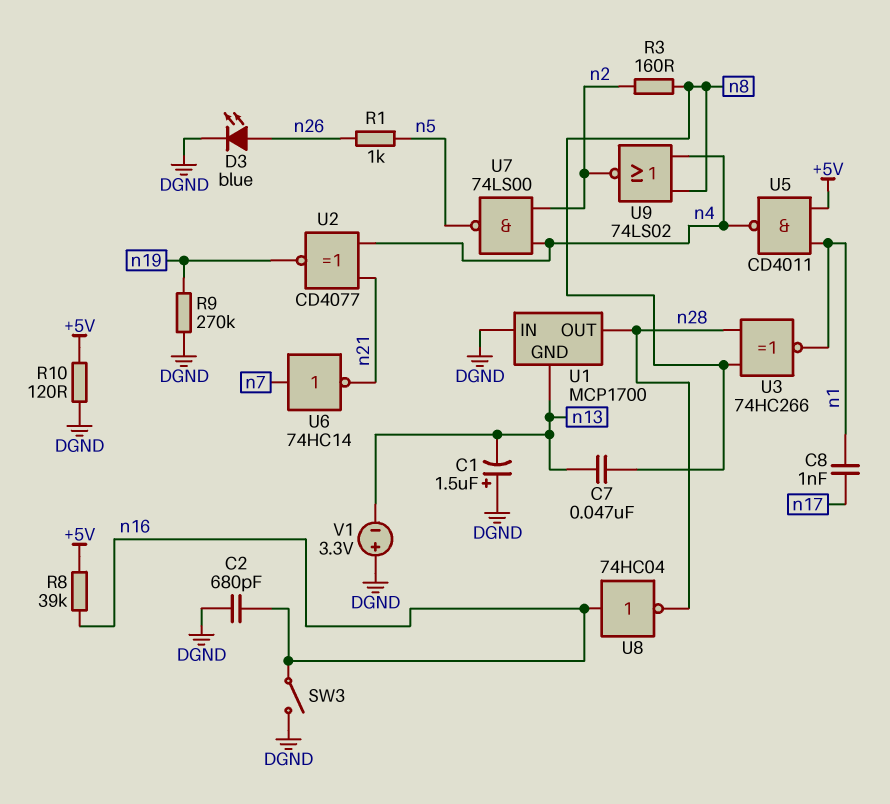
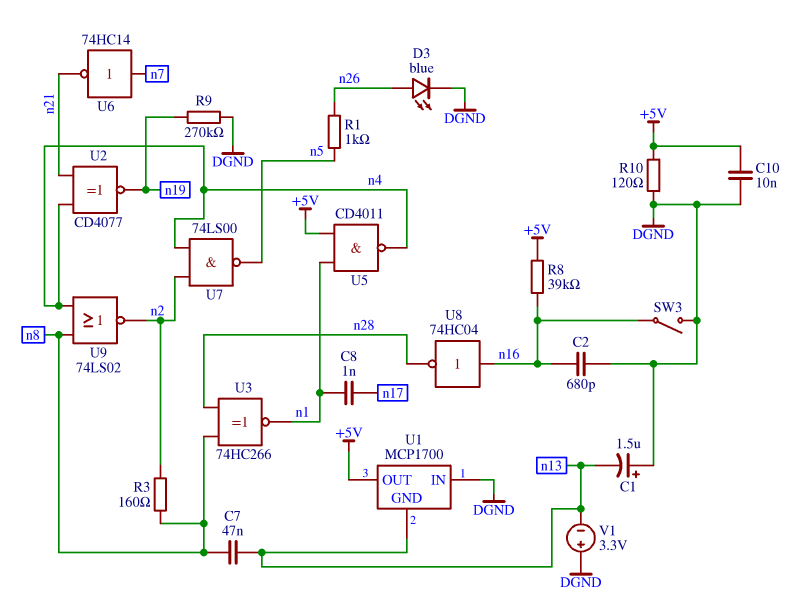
C10: none -> 10nF (+5V, DGND)
U1 pin OUT: n28 -> +5V

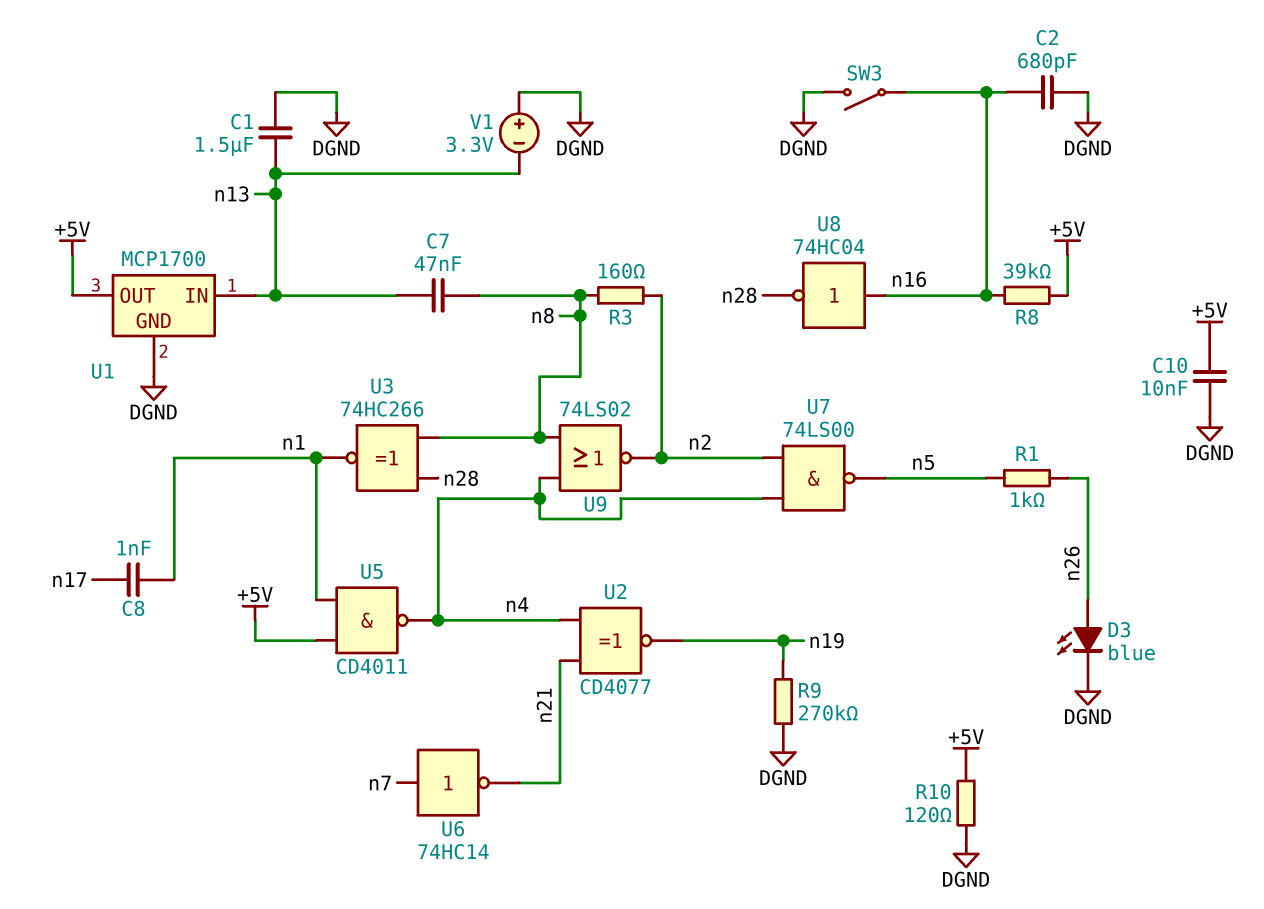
C1: 1.5uF (plus DGND, minus n13) -> 1.5uF (DGND, n13)
U1 pin GND: n13 -> DGND
U1 pin IN: DGND -> n13

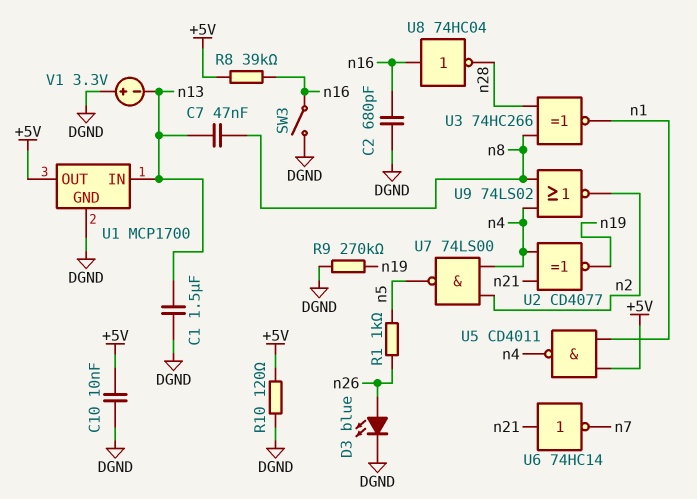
C8: 1nF (n1, n17) -> none
R3: 160 (n2, n8) -> none
U6: NOT 74HC14 (in n7, out n21) -> NOT 74HC14 (in n21, out n7)

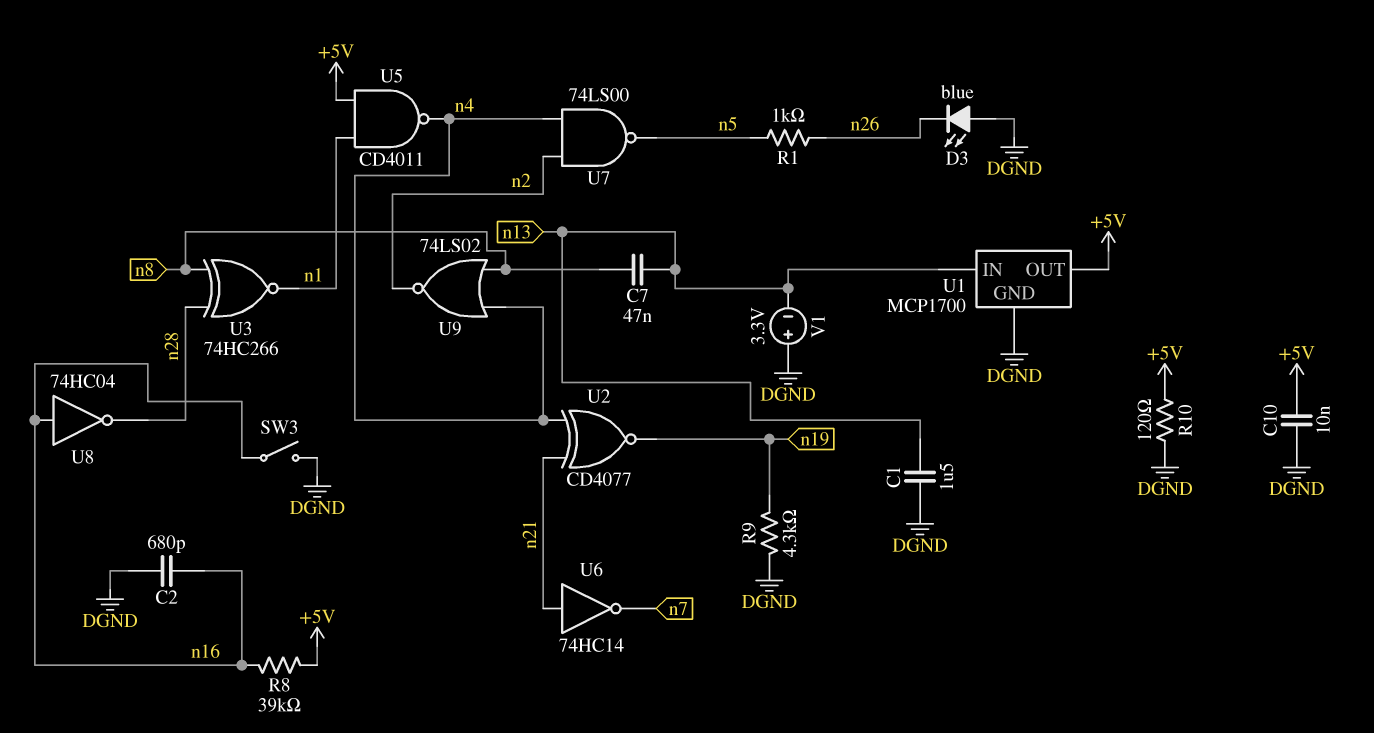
D3: LED blue (A n26, K DGND) -> LED blue (A DGND, K n26)
R9: 270k (DGND, n19) -> 4.3k (DGND, n19)

